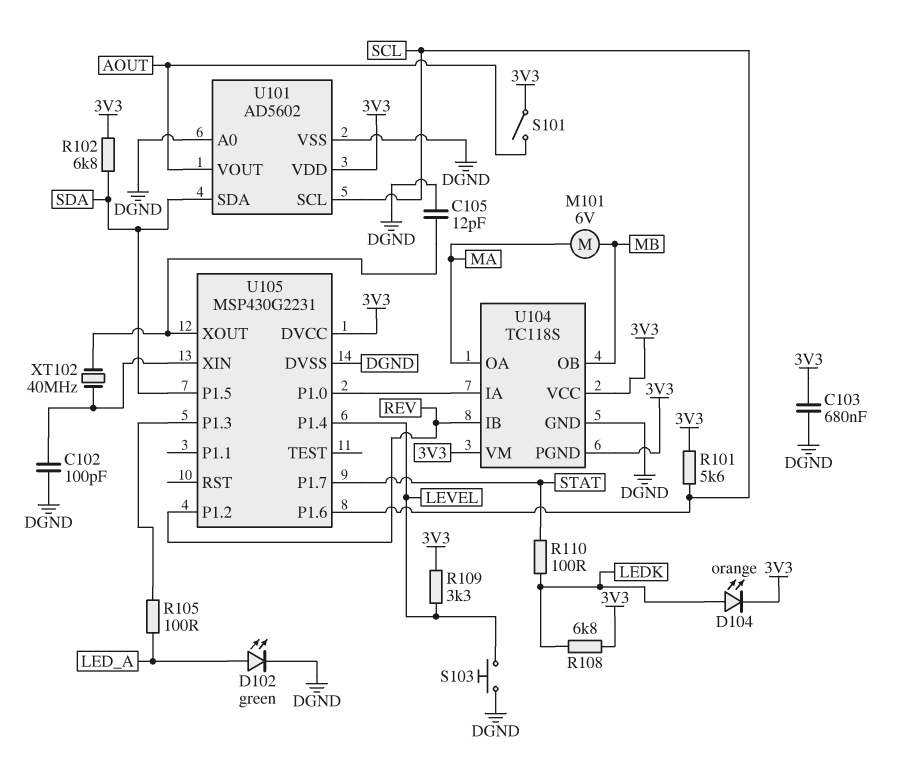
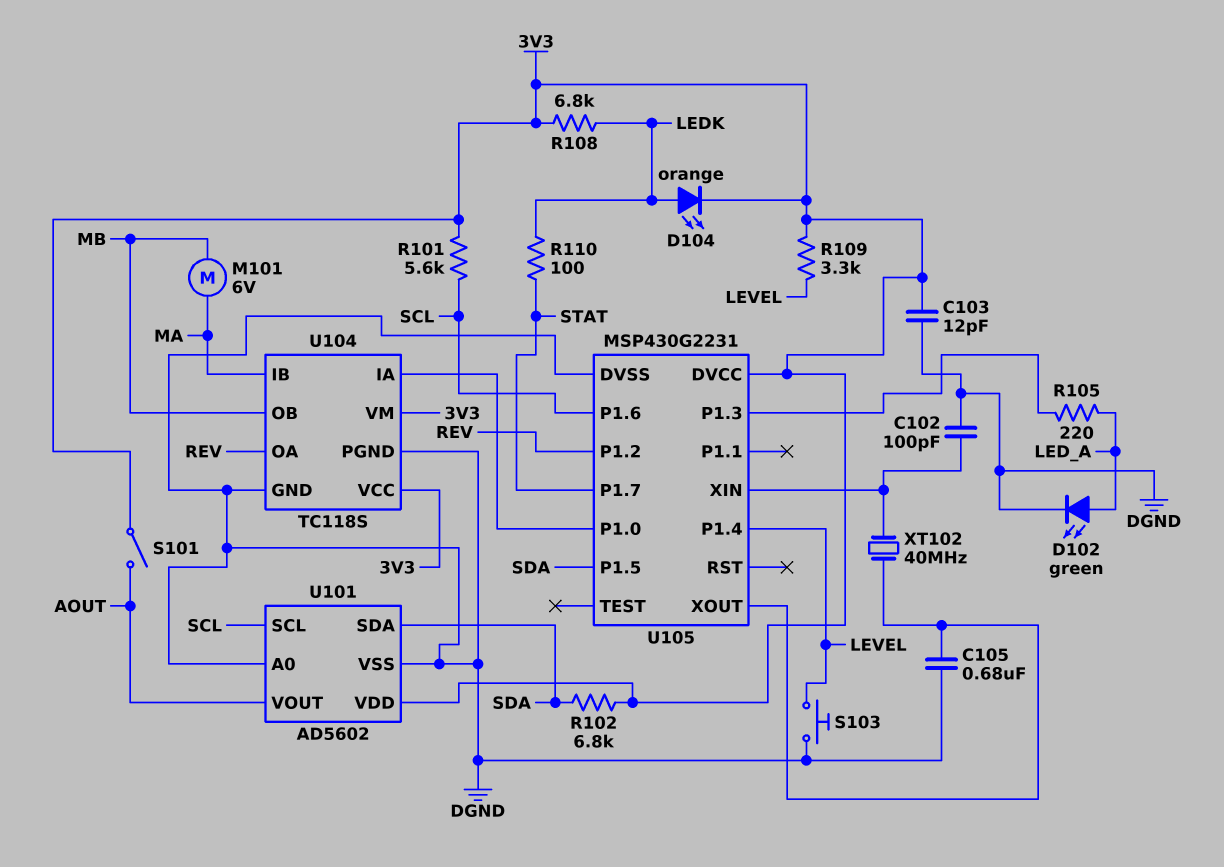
C103: 680nF (3V3, DGND) -> 12pF (3V3, DGND)
C105: 12pF (DGND, U105/XOUT) -> 680nF (DGND, U105/XOUT)
R105: 100 (LED_A, U105/P1.3) -> 220 (LED_A, U105/P1.3)
U104 pin IB: REV -> MA
U104 pin OA: MA -> REV
U104 pin PGND: 3V3 -> DGND

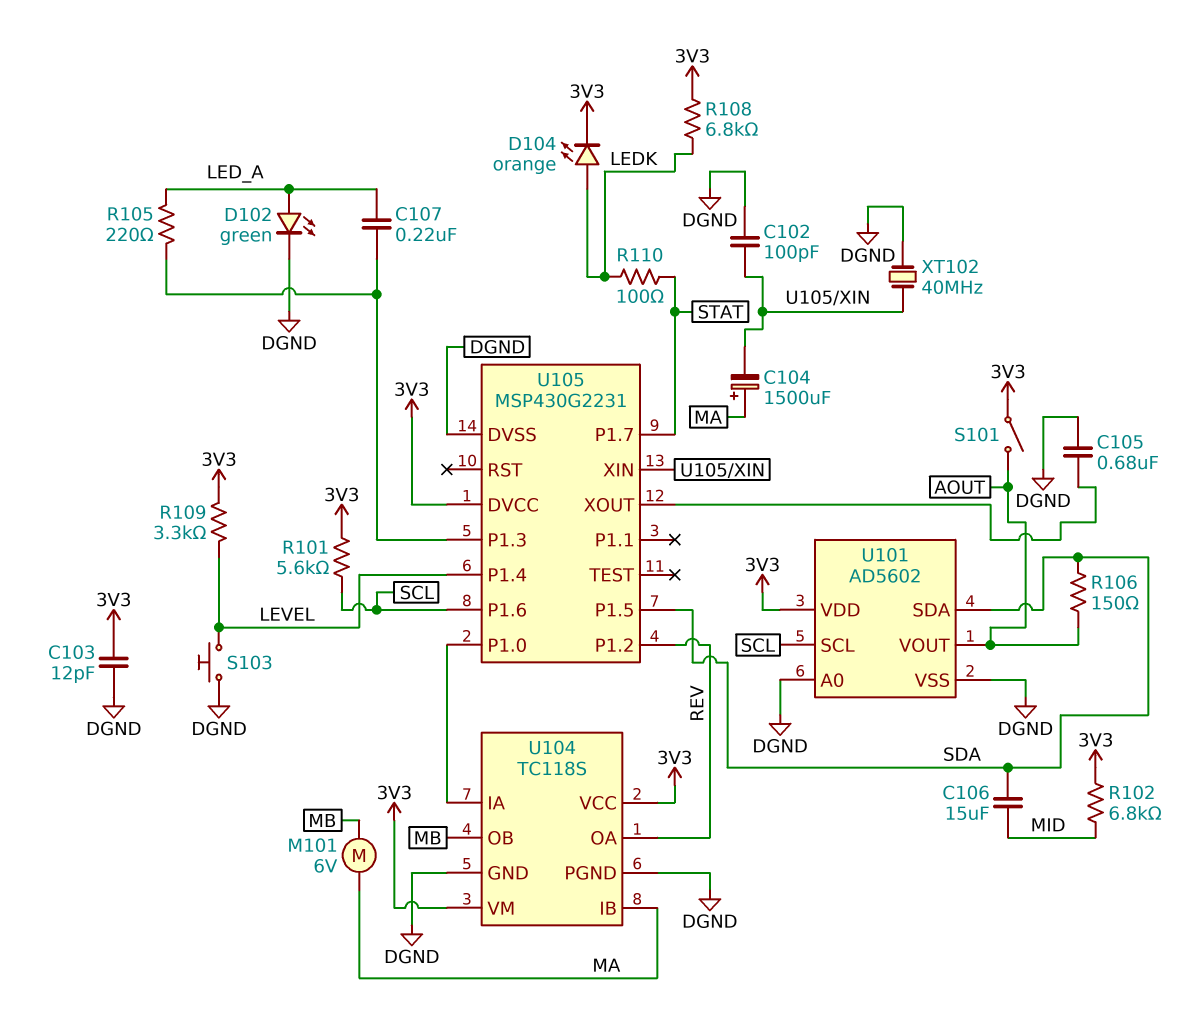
C104: none -> 1500uF (plus MA, minus U105/XIN)
C106: none -> 15uF (MID, SDA)
C107: none -> 220nF (LED_A, U105/P1.3)
R102: 6.8k (3V3, SDA) -> 6.8k (3V3, MID)
R106: none -> 150 (AOUT, SDA)
XT102: 40MHz (U105/XIN, U105/XOUT) -> 40MHz (DGND, U105/XIN)

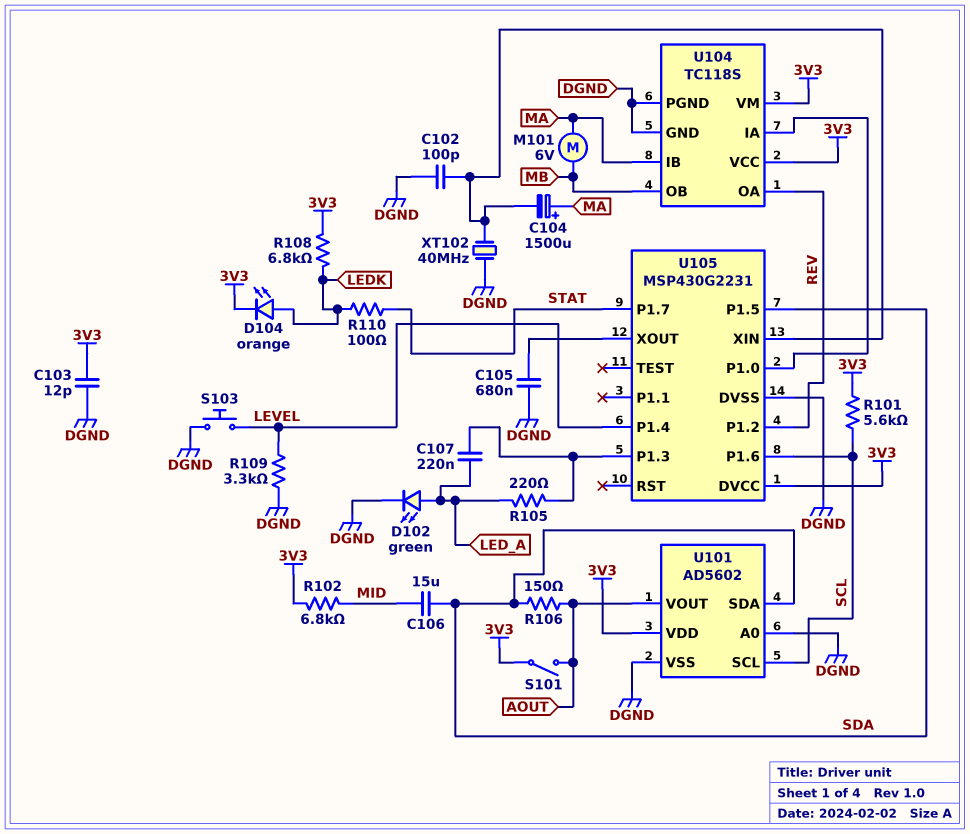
R109: 3.3k (3V3, LEVEL) -> 3.3k (DGND, LEVEL)

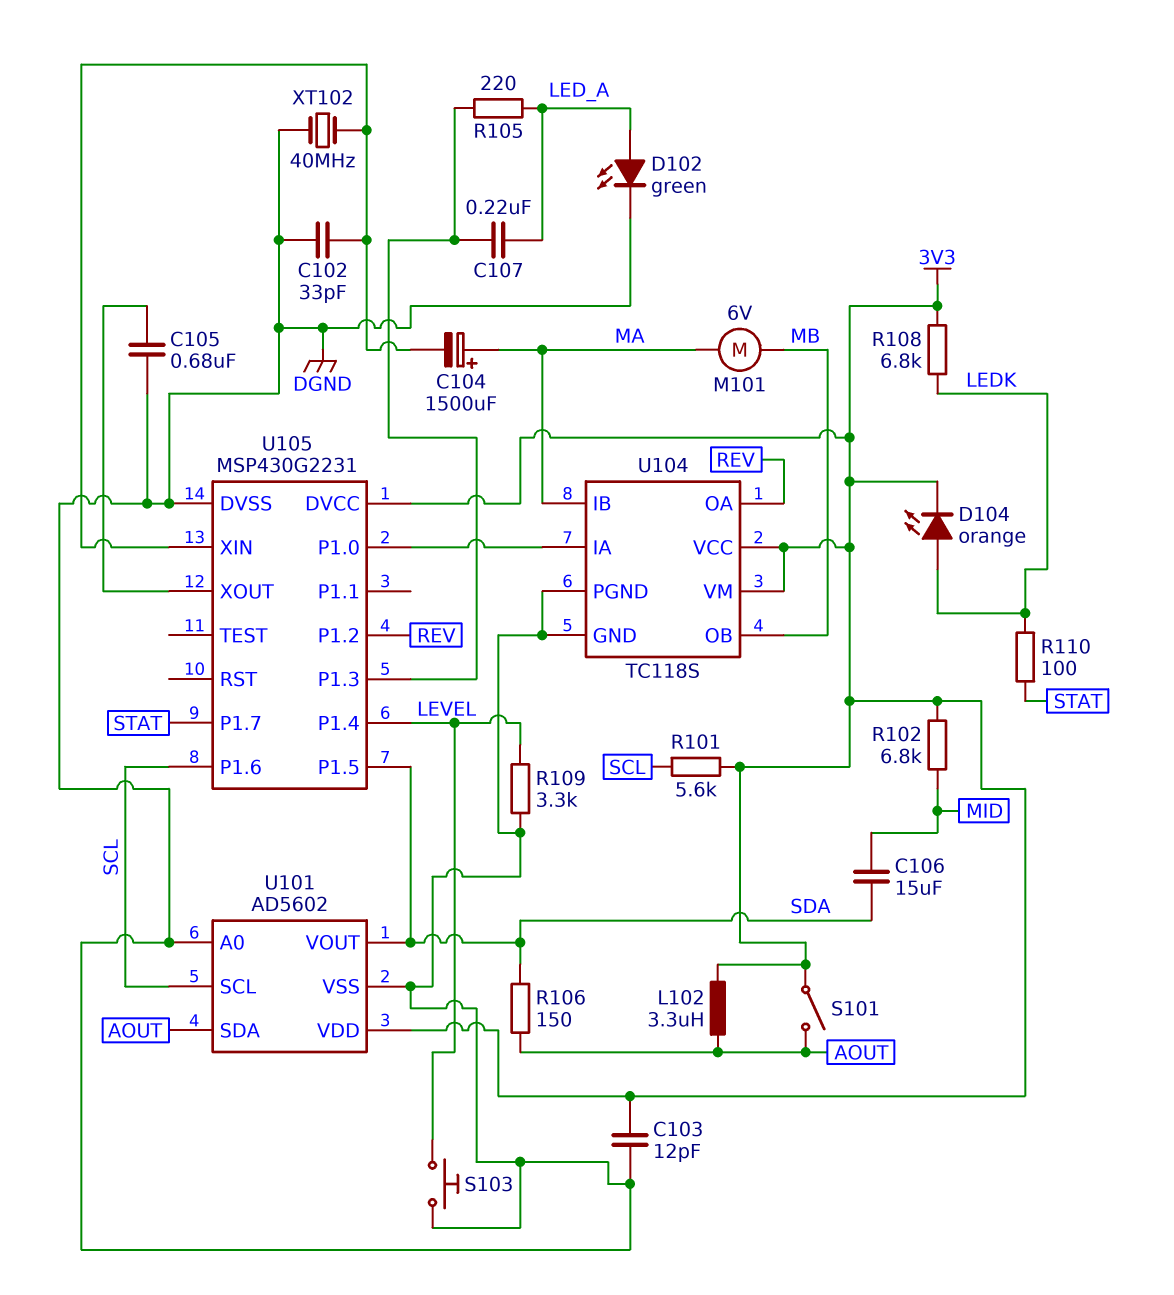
C102: 100pF (DGND, U105/XIN) -> 33pF (DGND, U105/XIN)
L102: none -> 3.3uH (3V3, AOUT)
U101 pin SDA: SDA -> AOUT
U101 pin VOUT: AOUT -> SDA

